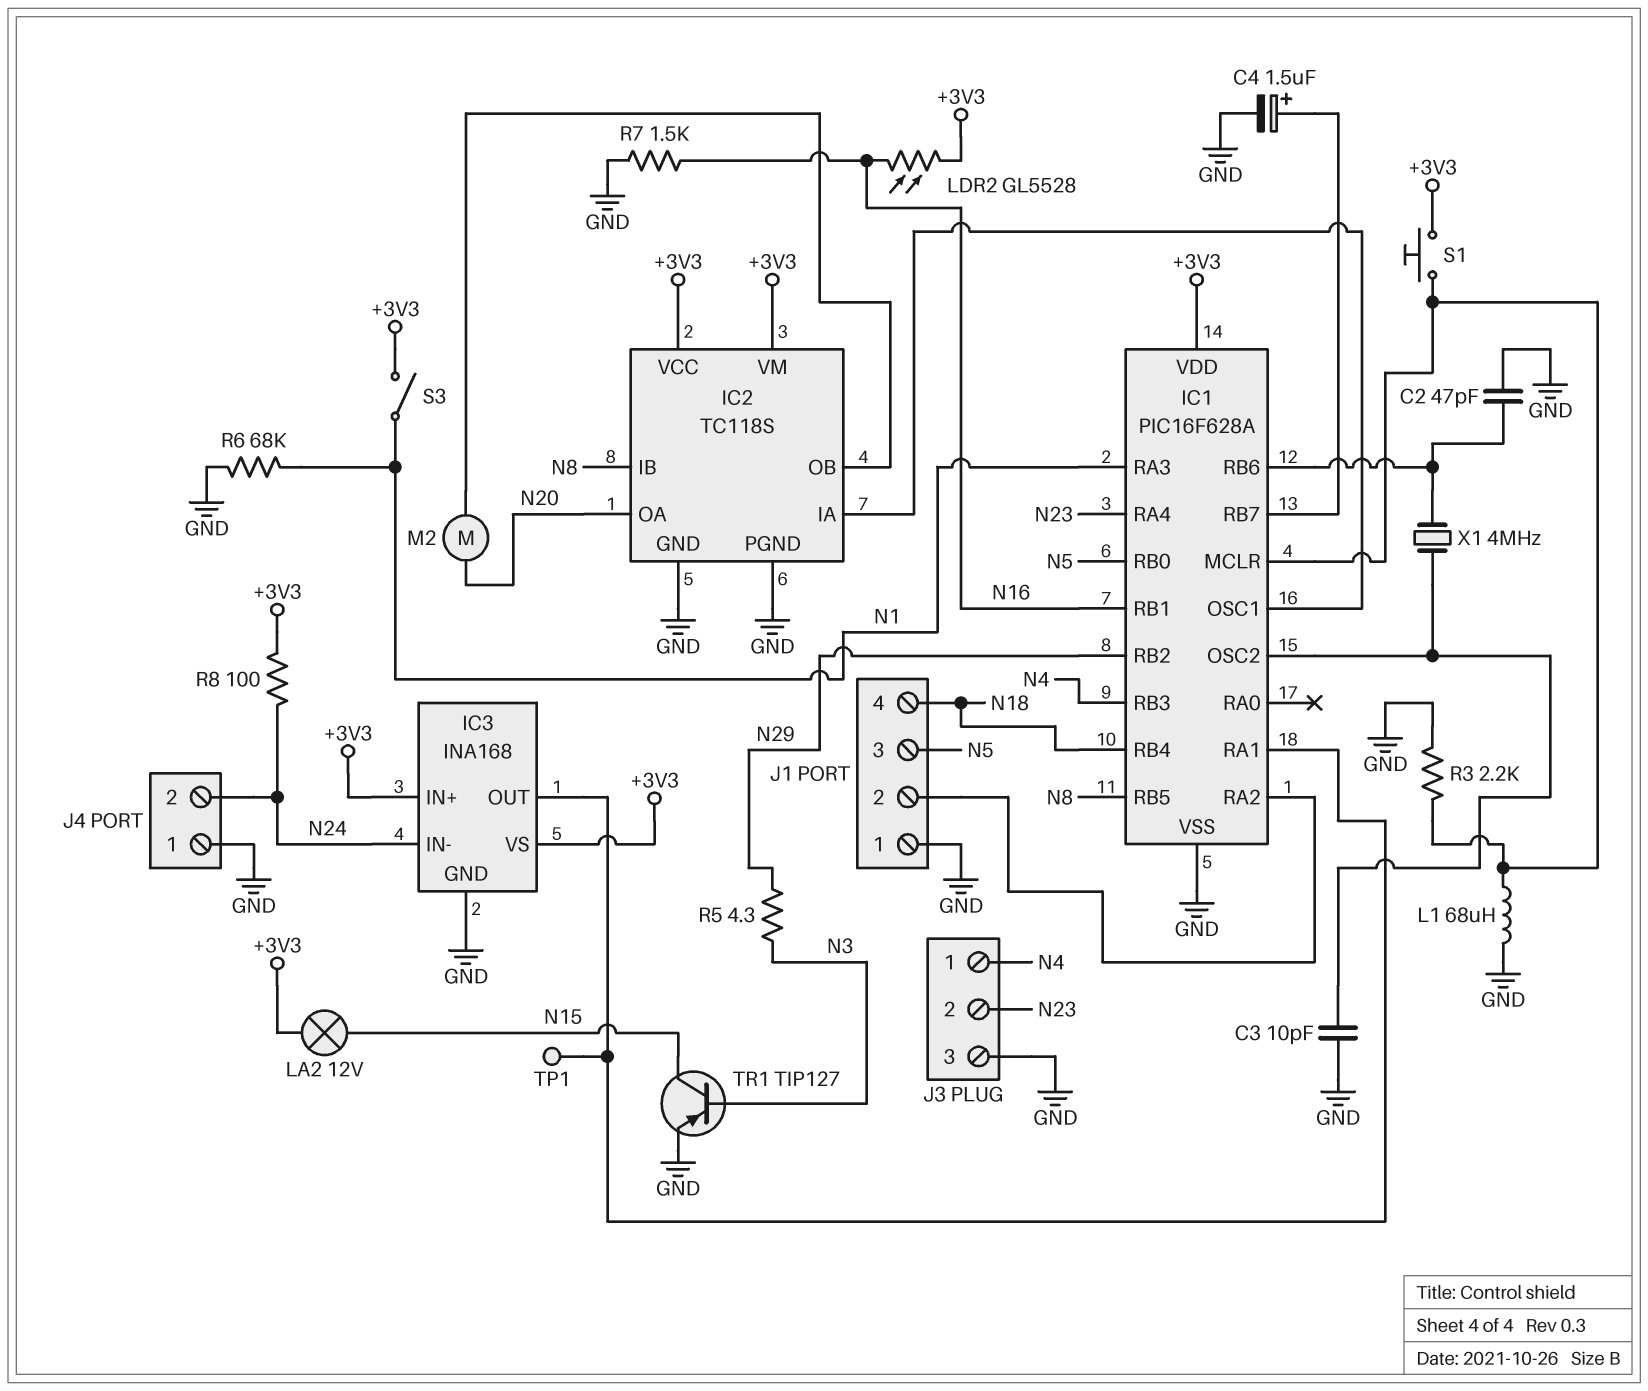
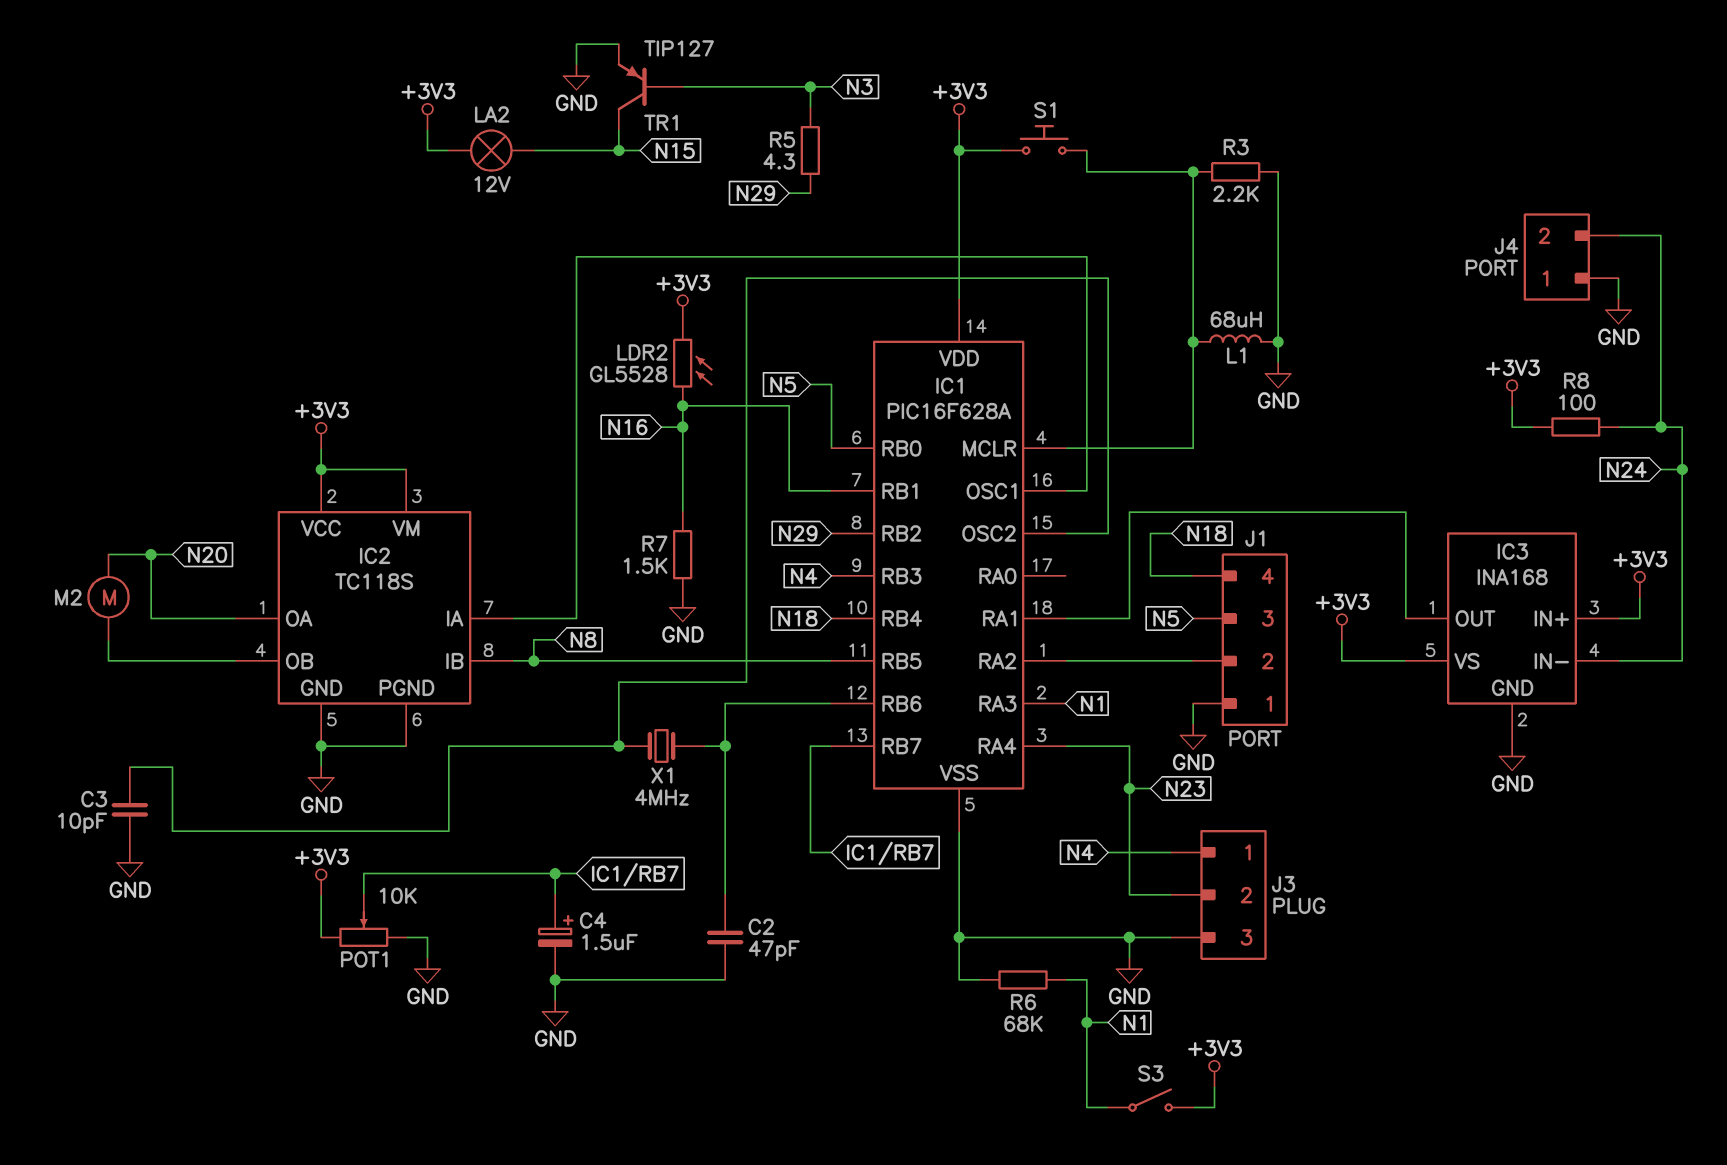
POT1: none -> 10k (+3V3, GND, wiper IC1/RB7)
TP1: test point (IC1/RA1) -> none

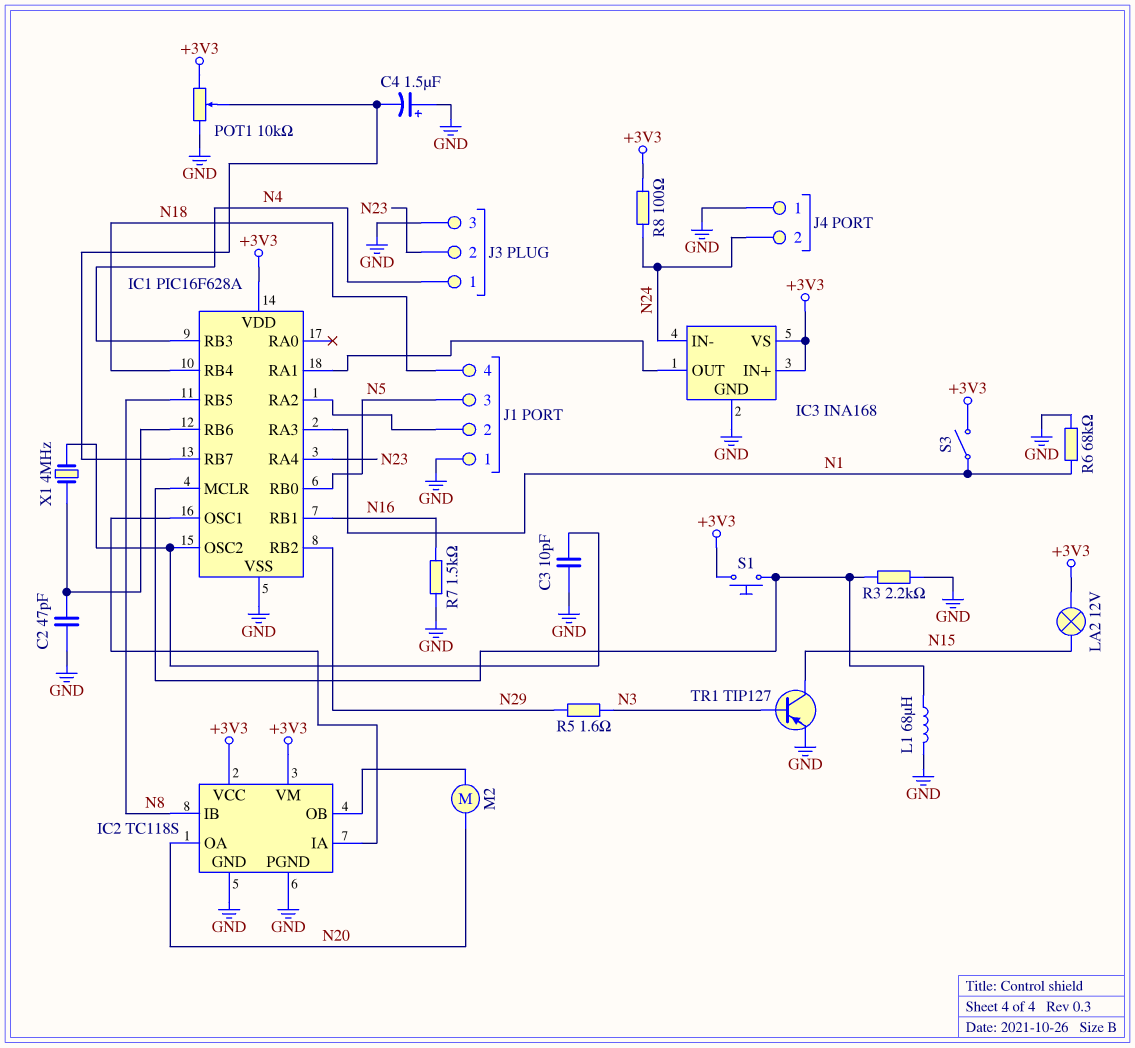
C4: 1.5uF (plus IC1/RB7, minus GND) -> 1.5uF (plus GND, minus IC1/RB7)
LDR2: GL5528 (+3V3, N16) -> none
R5: 4.3 (N3, N29) -> 1.6 (N3, N29)

